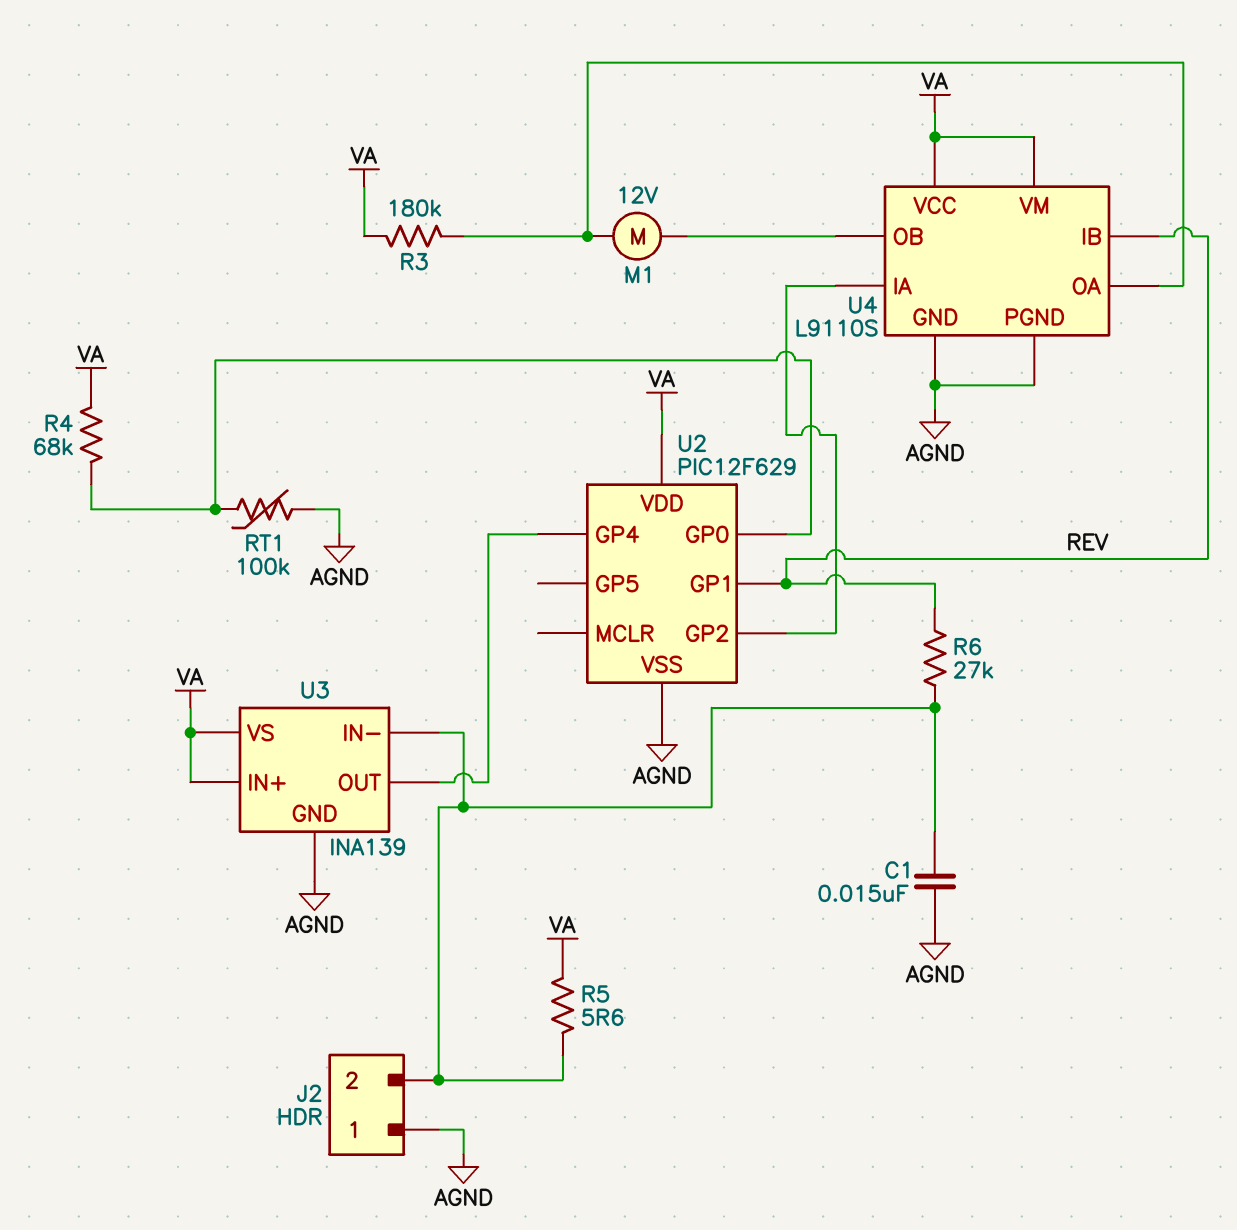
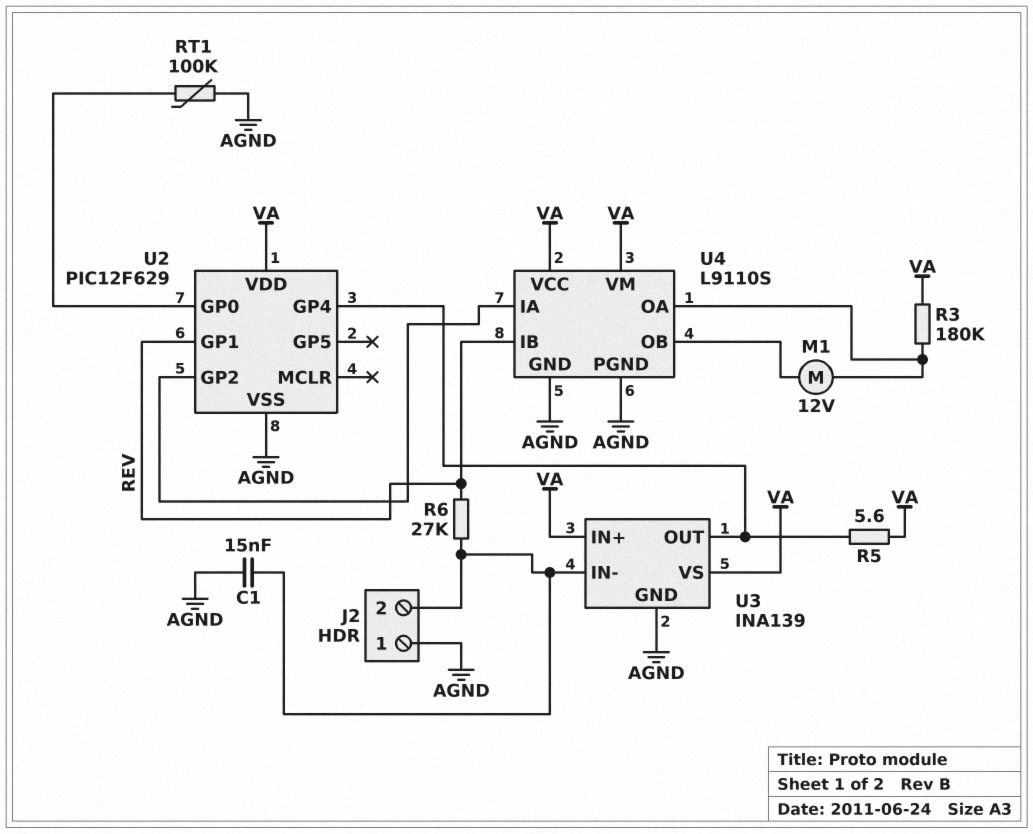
R4: 68k (U2/GP0, VA) -> none
R5: 5.6 (J2/2, VA) -> 5.6 (U2/GP4, VA)

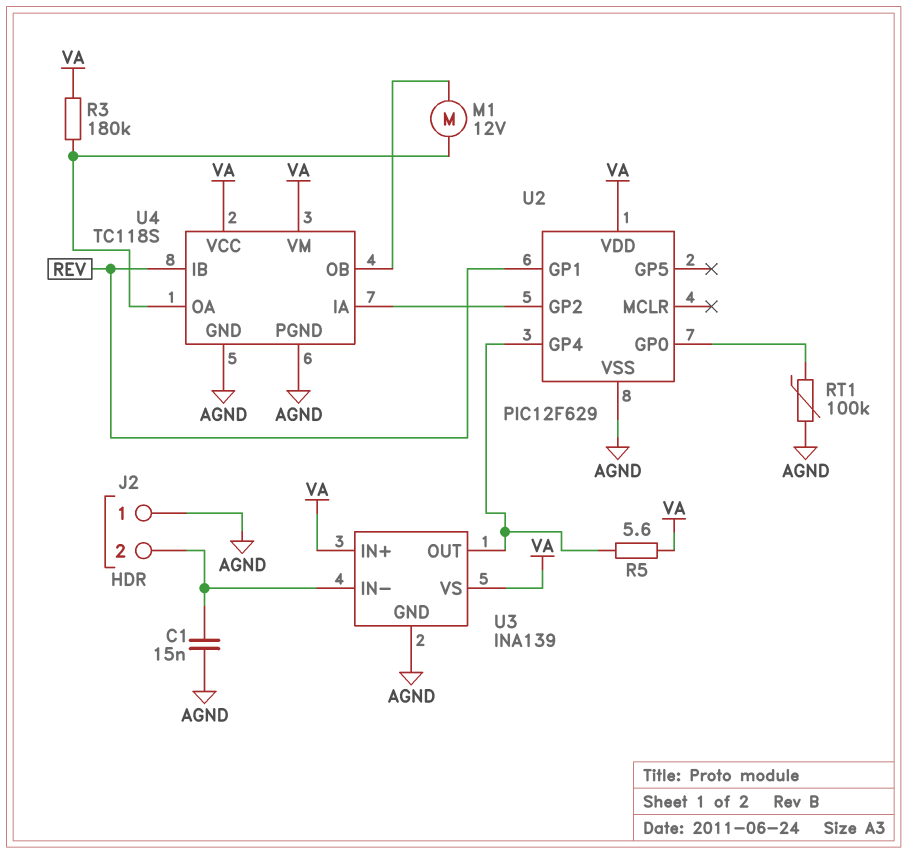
R6: 27k (J2/2, REV) -> none
U4: L9110S -> TC118S

